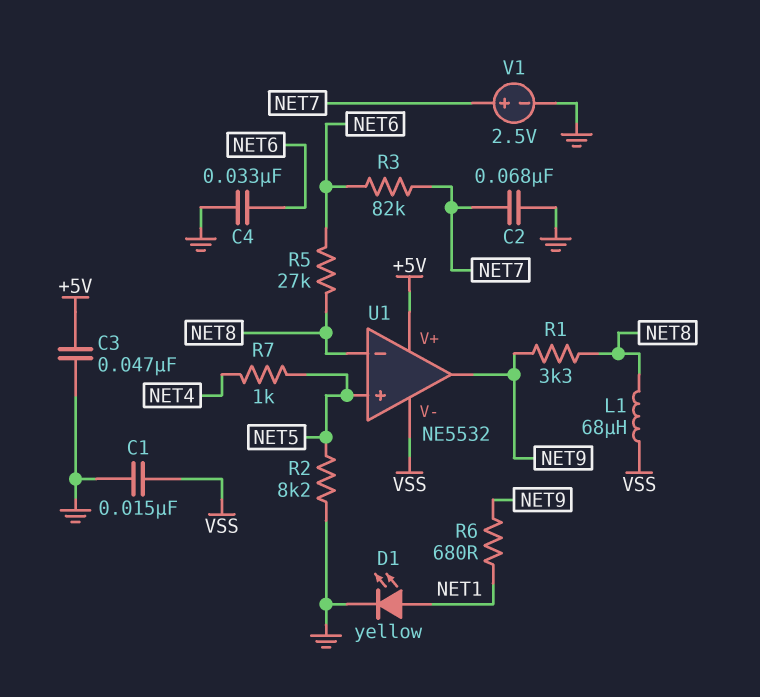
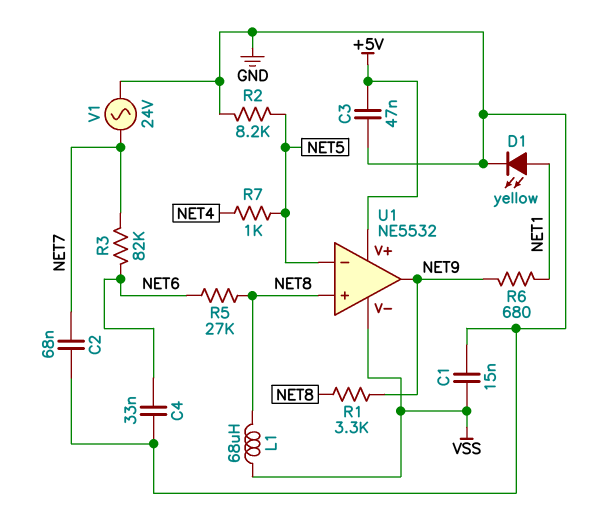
U1 pin in+: NET5 -> NET8
U1 pin in-: NET8 -> NET5
V1: 2.5V (plus NET7, minus GND) -> AC 24V (GND, NET7)

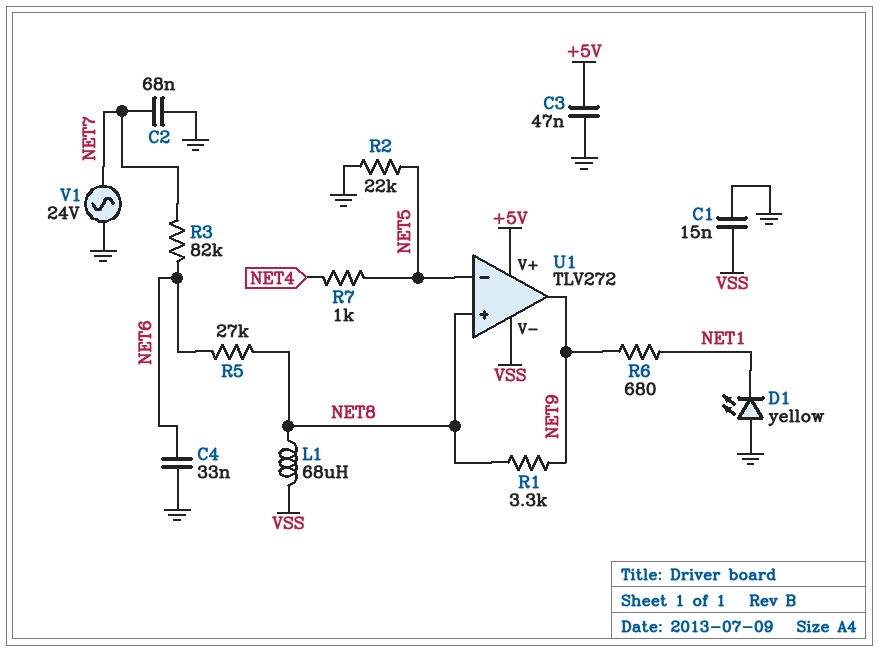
D1: LED yellow (A NET1, K GND) -> LED yellow (A GND, K NET1)
R2: 8.2k (GND, NET5) -> 22k (GND, NET5)
U1: NE5532 -> TLV272

